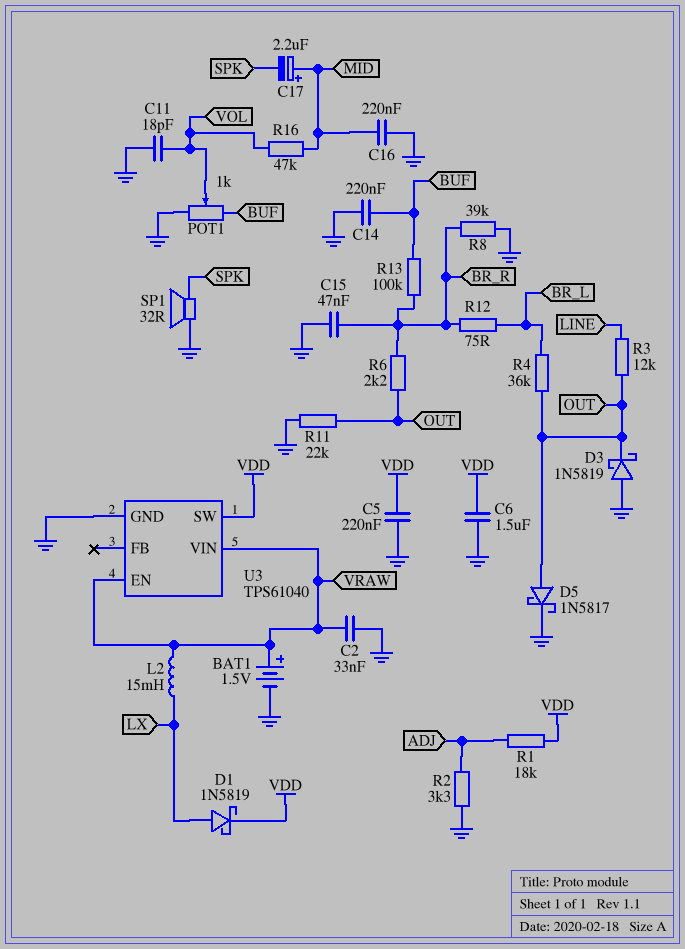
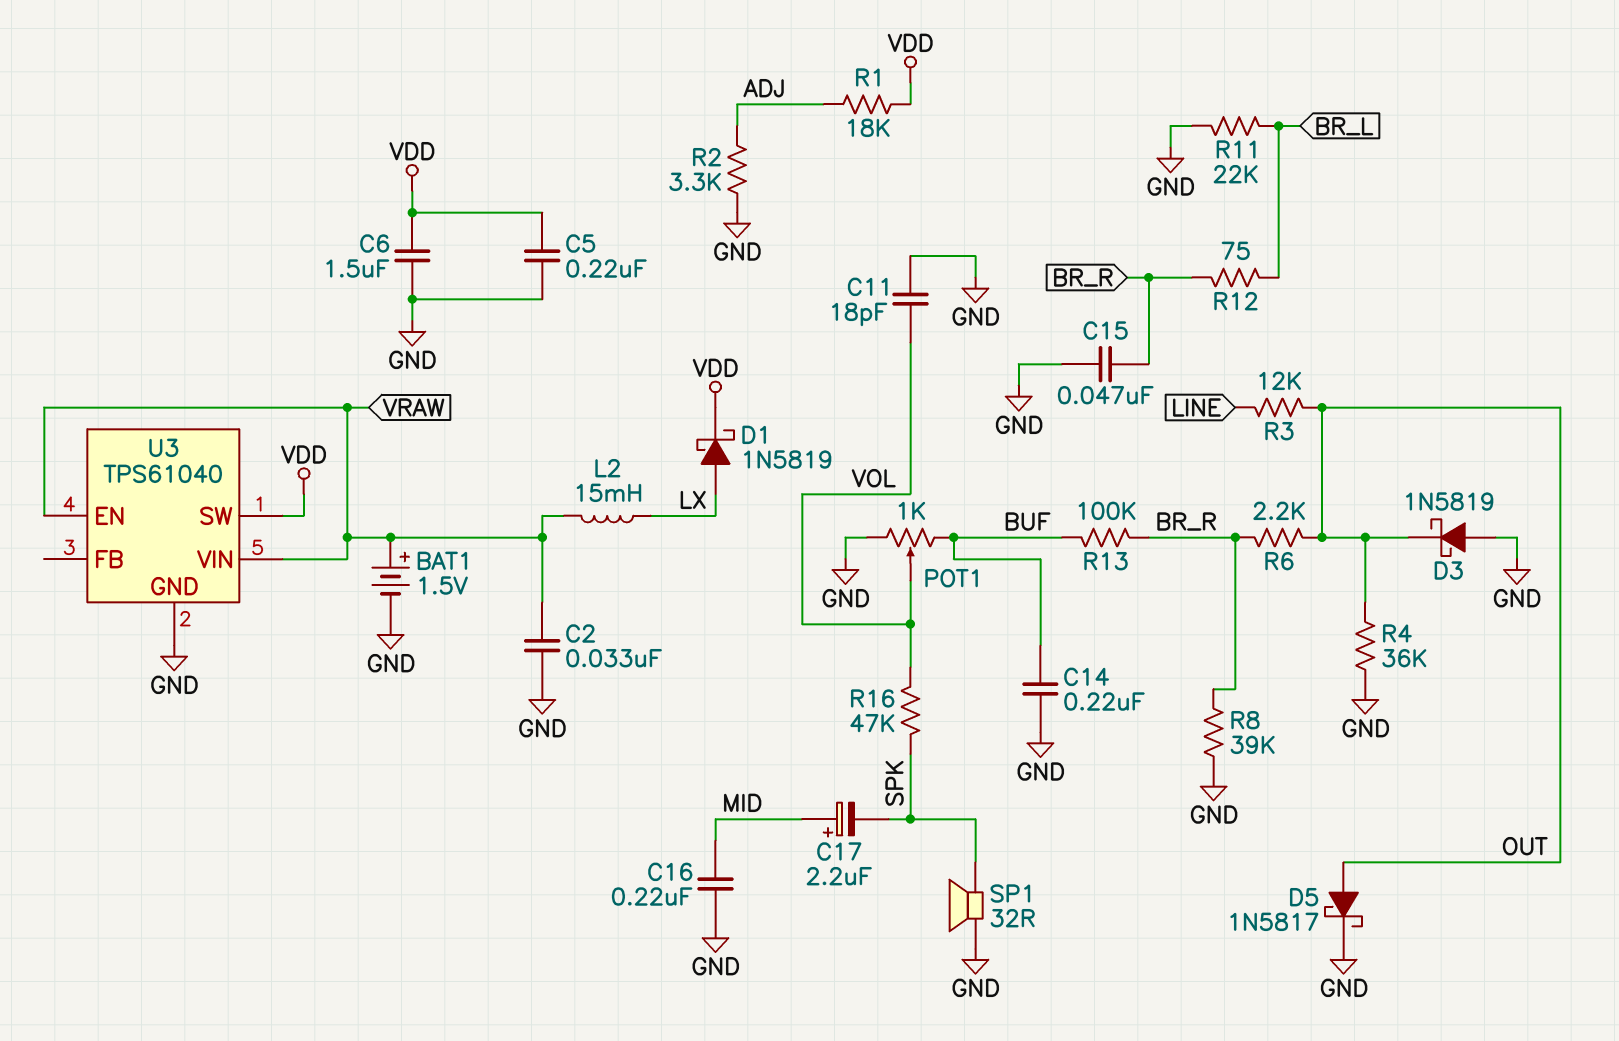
R4: 36k (BR_L, OUT) -> 36k (GND, OUT)
R11: 22k (GND, OUT) -> 22k (BR_L, GND)
R16: 47k (MID, VOL) -> 47k (SPK, VOL)

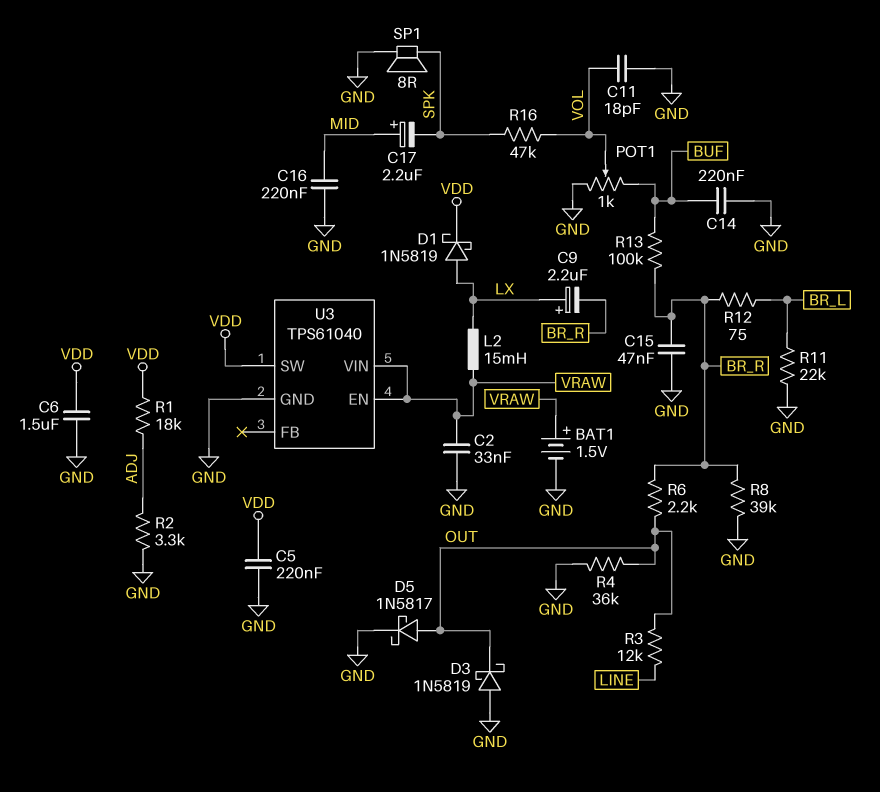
C9: none -> 2.2uF (plus LX, minus BR_R)
SP1: speaker 32R (GND, SPK) -> speaker 8R (GND, SPK)

